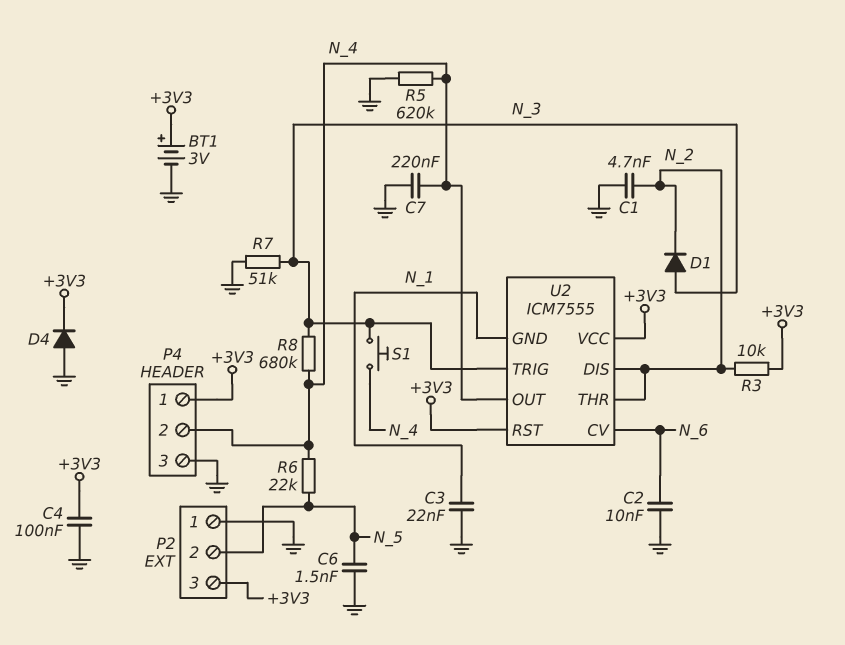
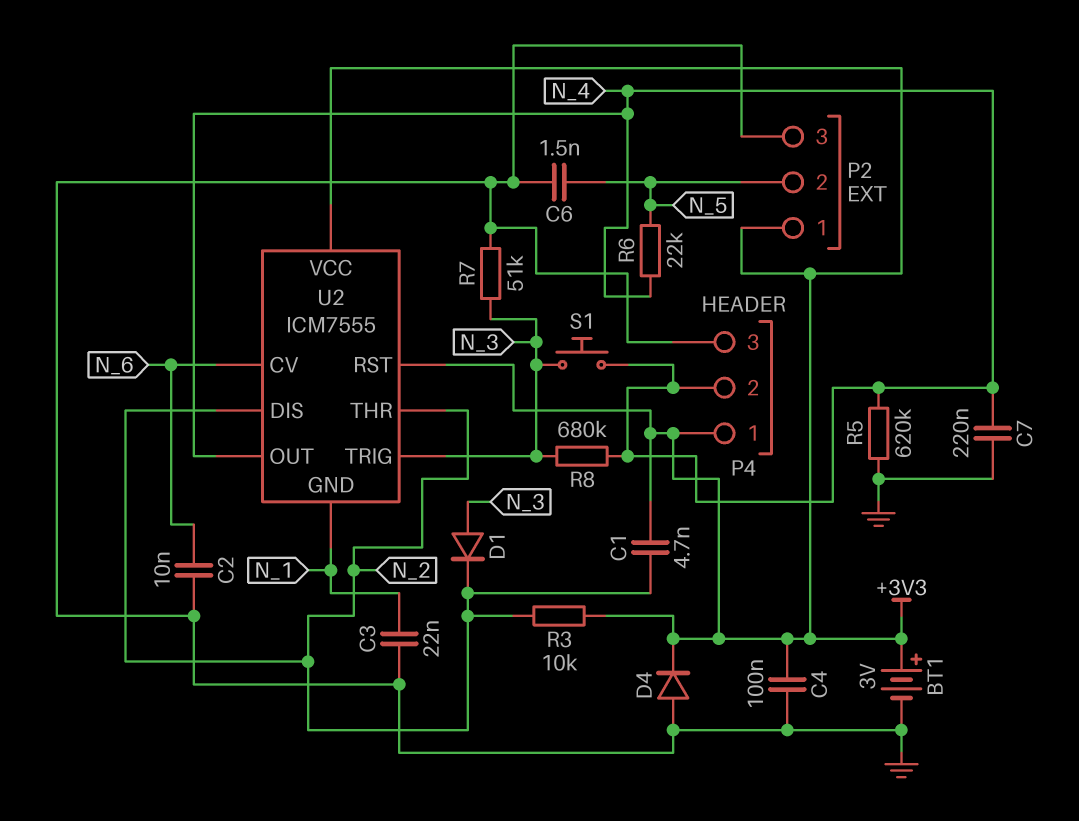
C1: 4.7nF (GND, N_2) -> 4.7nF (+3V3, N_2)
P2 pin 1: GND -> +3V3
P2 pin 3: +3V3 -> GND

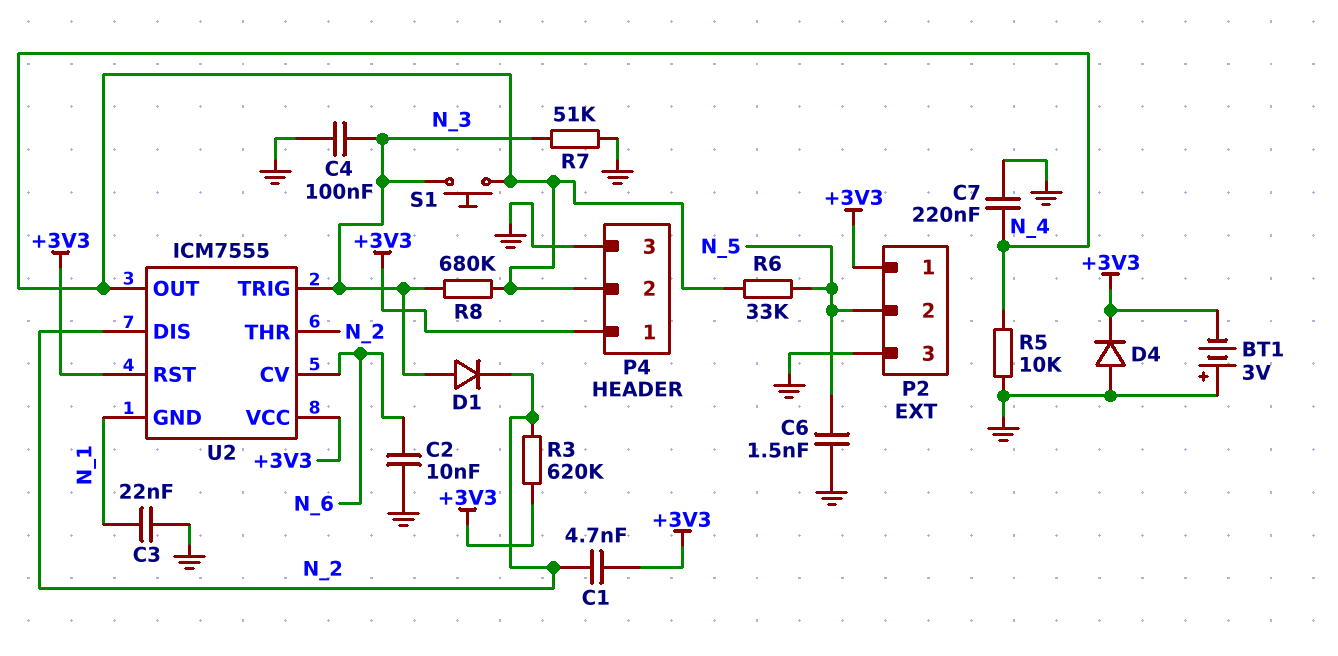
BT1: 3V (plus +3V3, minus GND) -> 3V (plus GND, minus +3V3)
C4: 100nF (+3V3, GND) -> 100nF (GND, N_3)
R3: 10k (+3V3, N_2) -> 620k (+3V3, N_2)
R5: 620k (GND, N_4) -> 10k (GND, N_4)
R6: 22k (N_4, N_5) -> 33k (N_4, N_5)

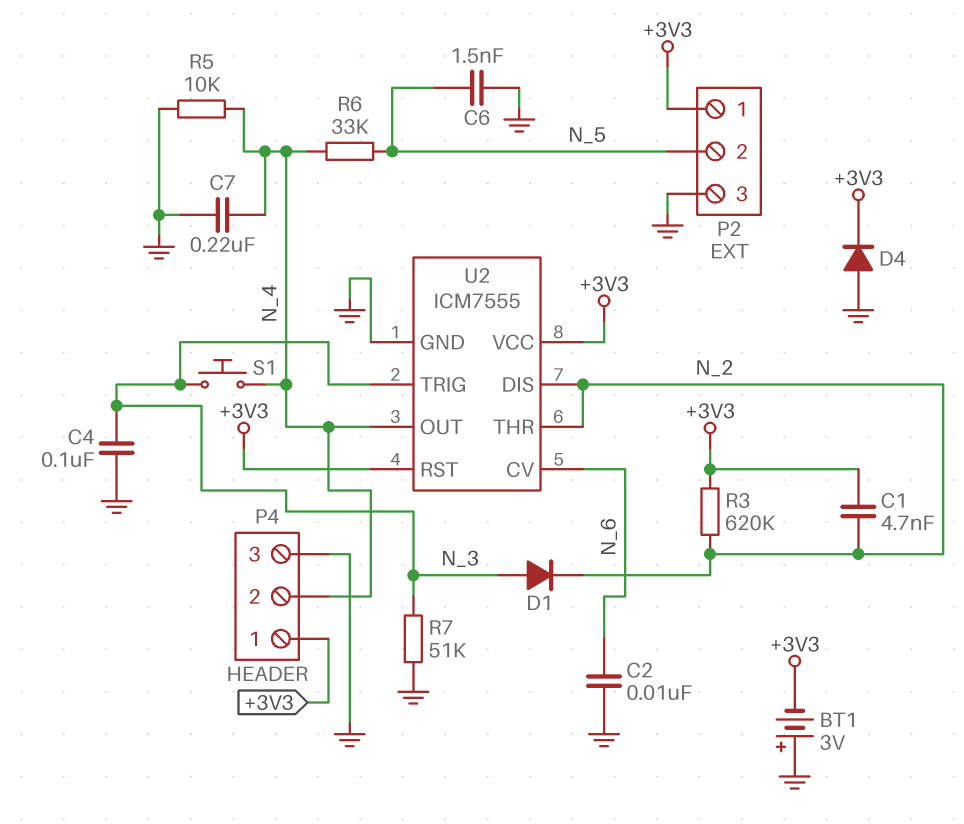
C3: 22nF (GND, N_1) -> none
R8: 680k (N_3, N_4) -> none
U2 pin GND: N_1 -> GND

